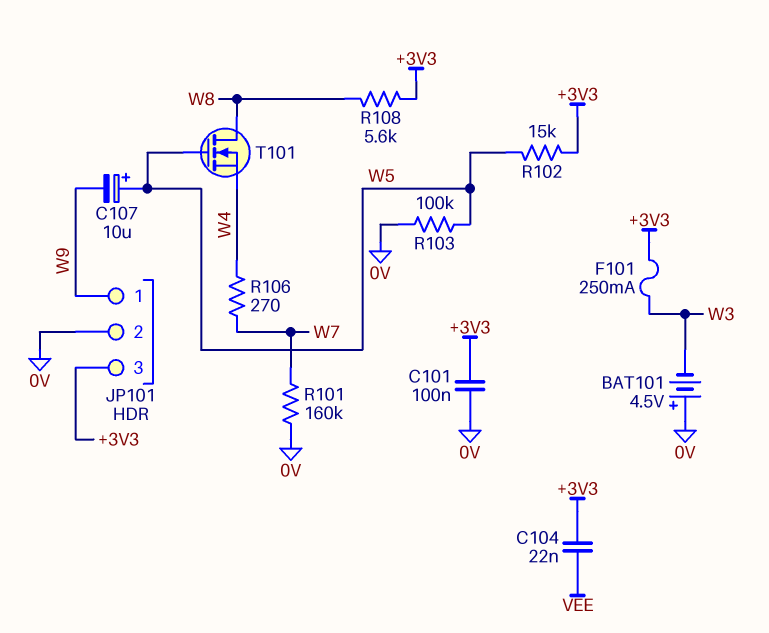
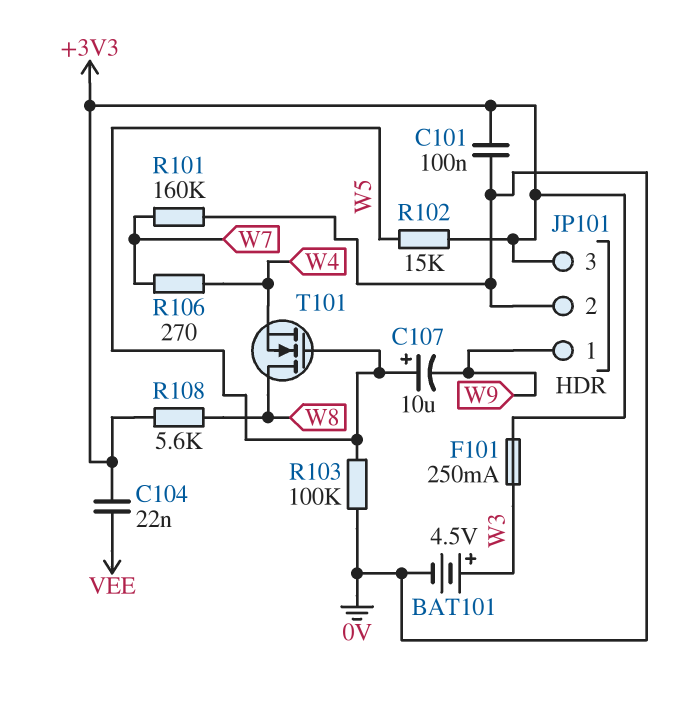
BAT101: 4.5V (plus 0V, minus W3) -> 4.5V (plus W3, minus 0V)

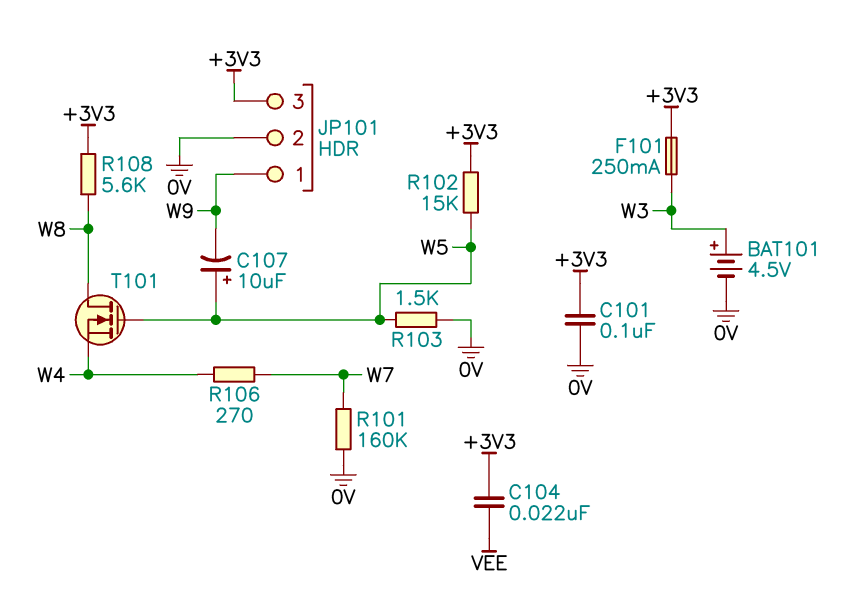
R103: 100k (0V, W5) -> 1.5k (0V, W5)

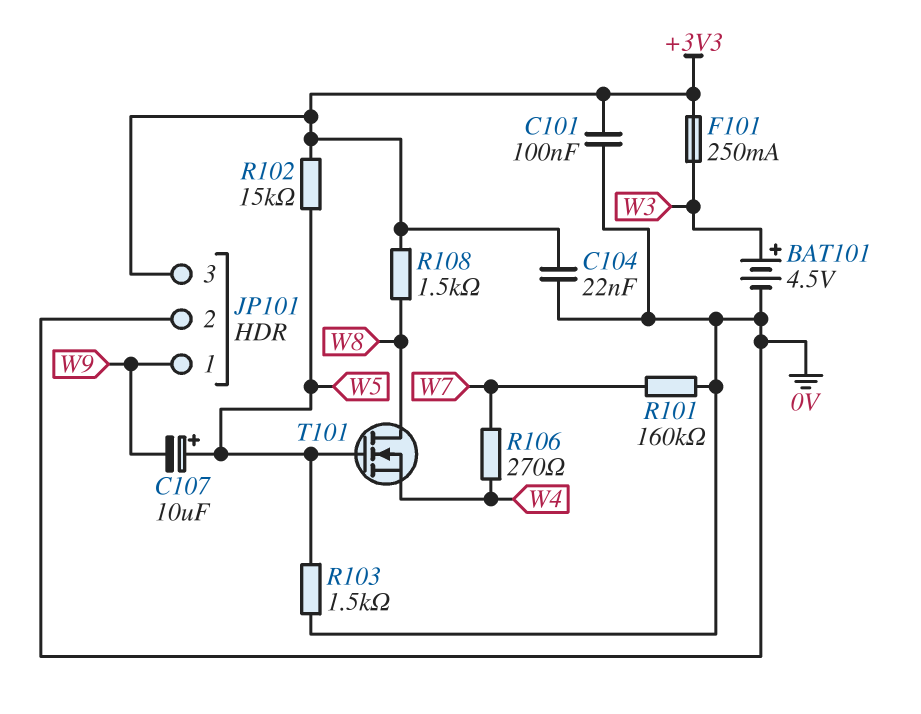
C104: 22nF (+3V3, VEE) -> 22nF (+3V3, 0V)
R108: 5.6k (+3V3, W8) -> 1.5k (+3V3, W8)

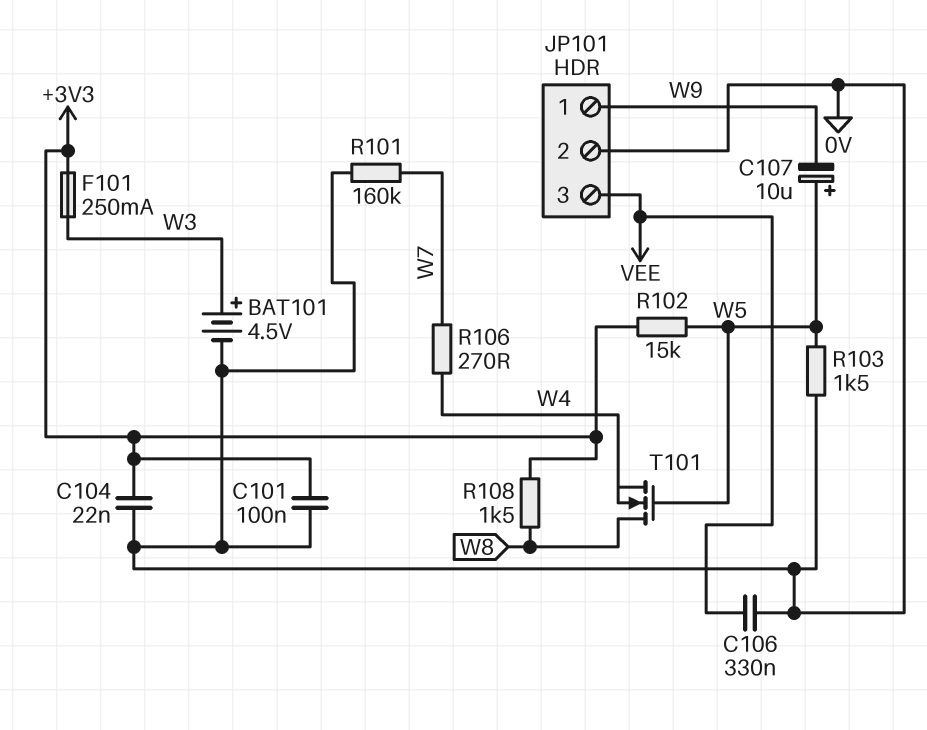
C106: none -> 330nF (0V, VEE)
JP101 pin 3: +3V3 -> VEE

